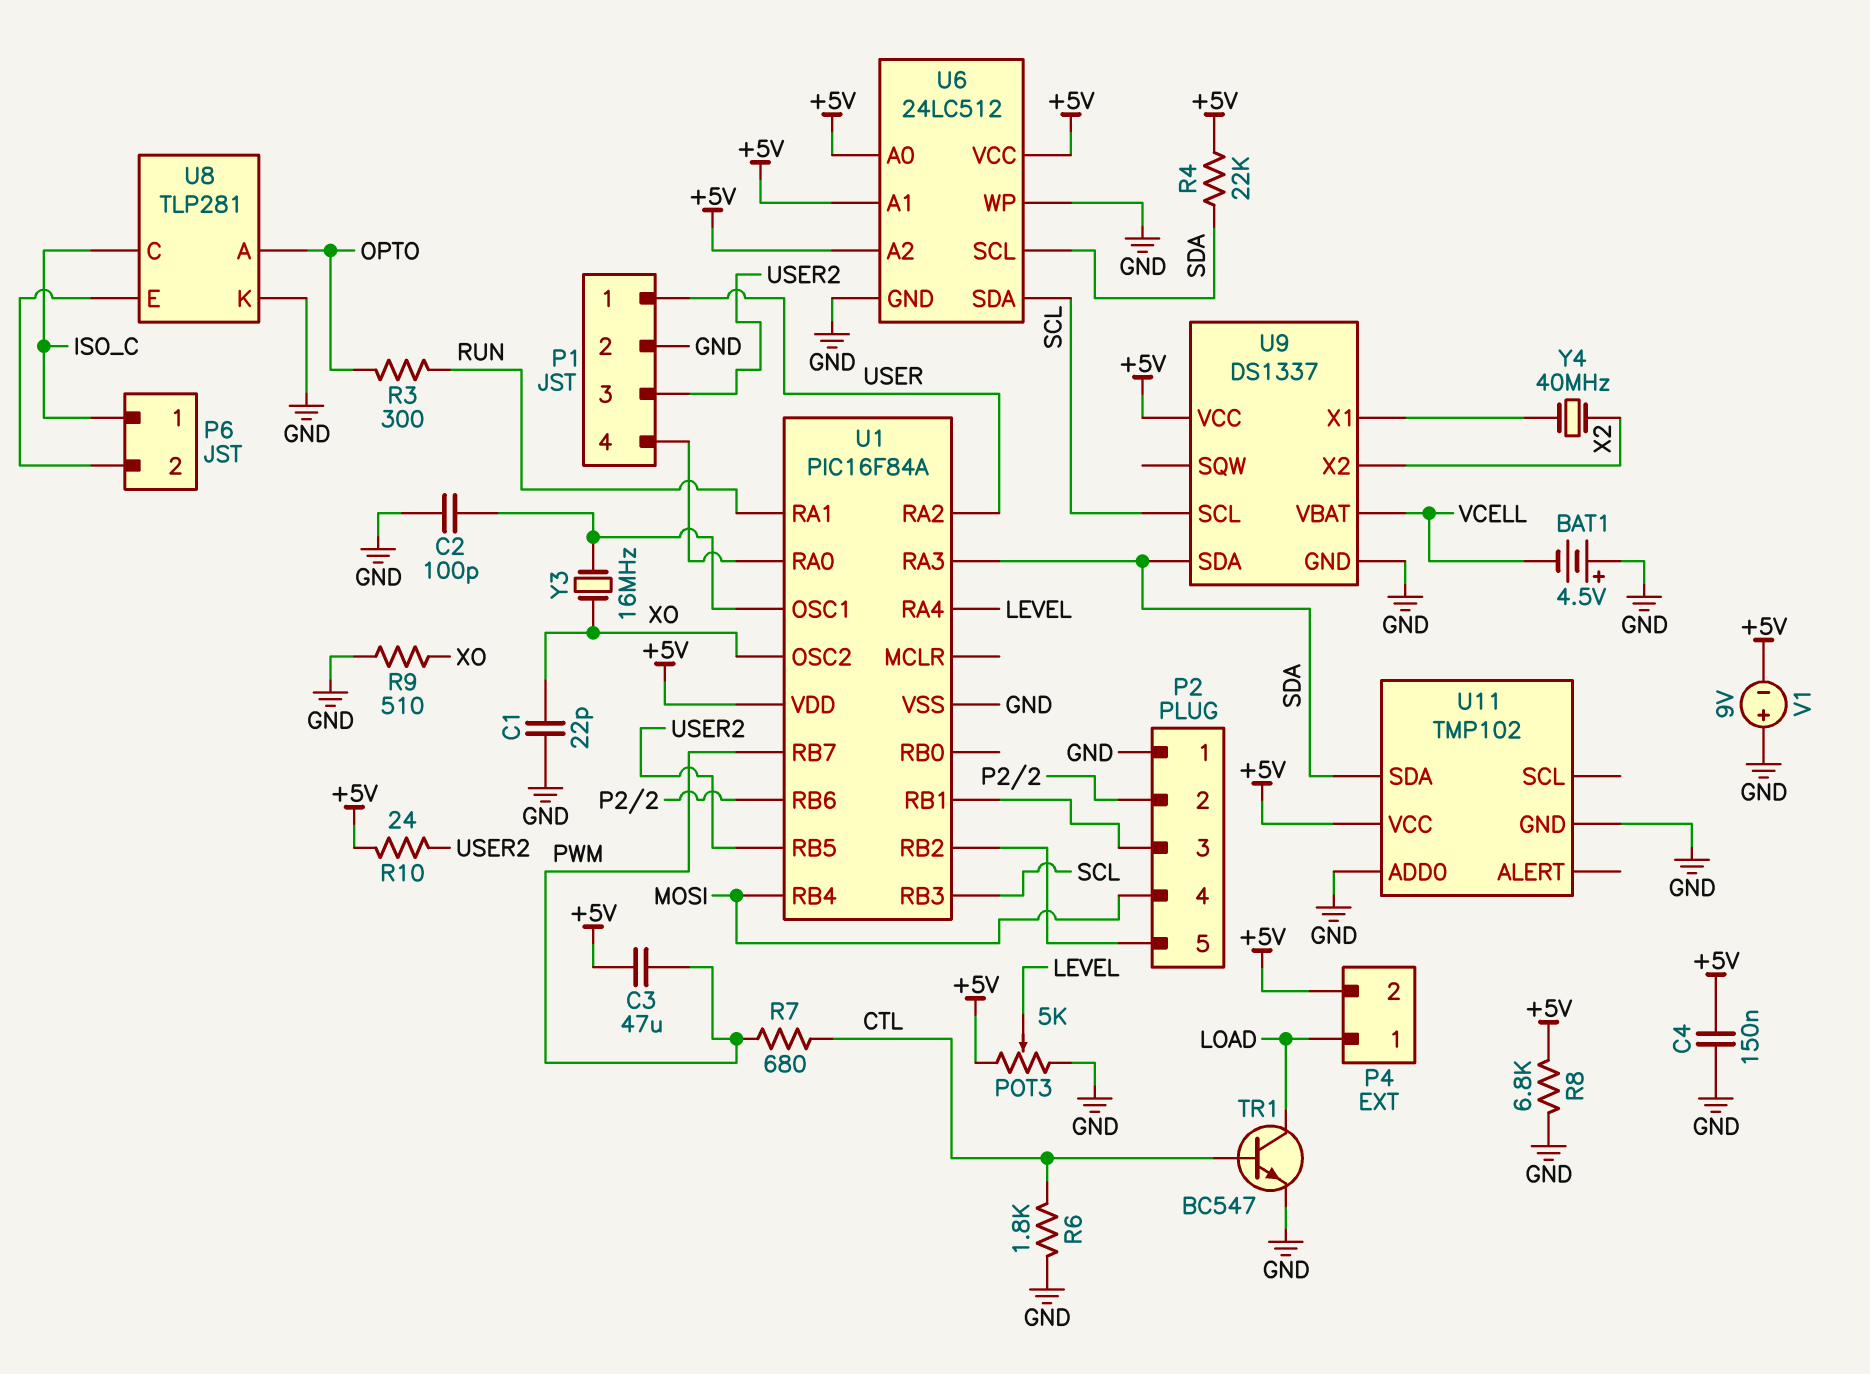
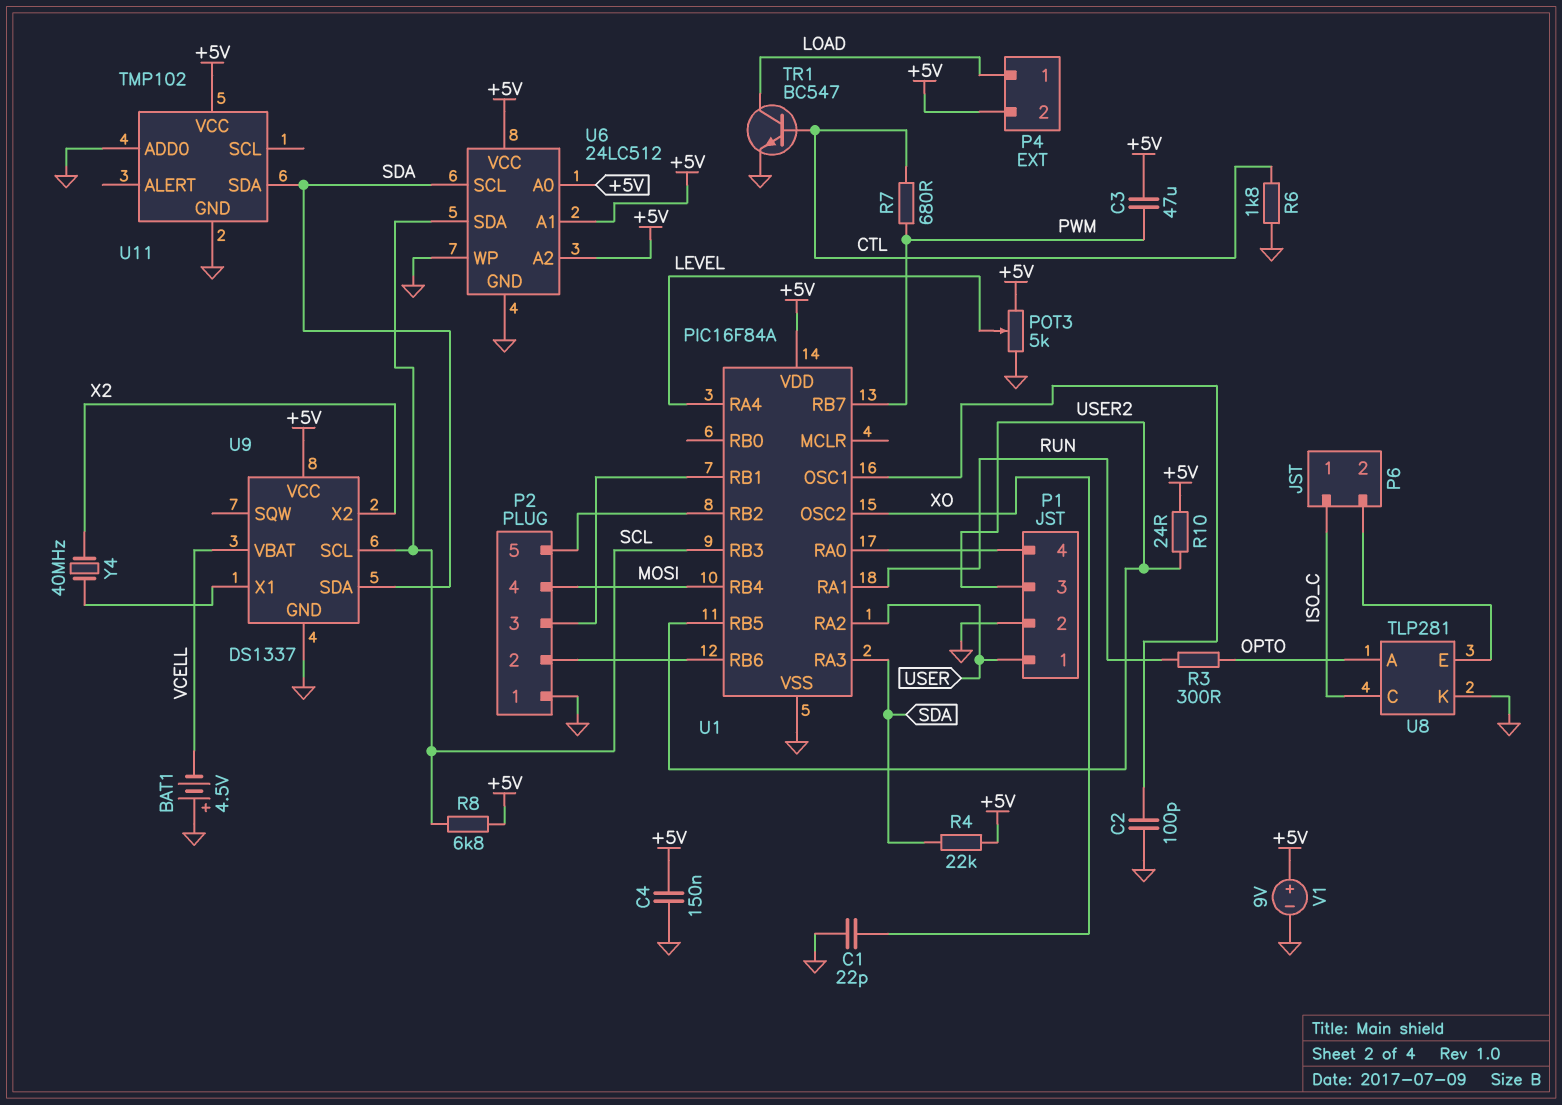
R8: 6.8k (+5V, GND) -> 6.8k (+5V, SCL)
R9: 510 (GND, XO) -> none
V1: 9V (plus GND, minus +5V) -> 9V (plus +5V, minus GND)
Y3: 16MHz (U1/OSC1, XO) -> none

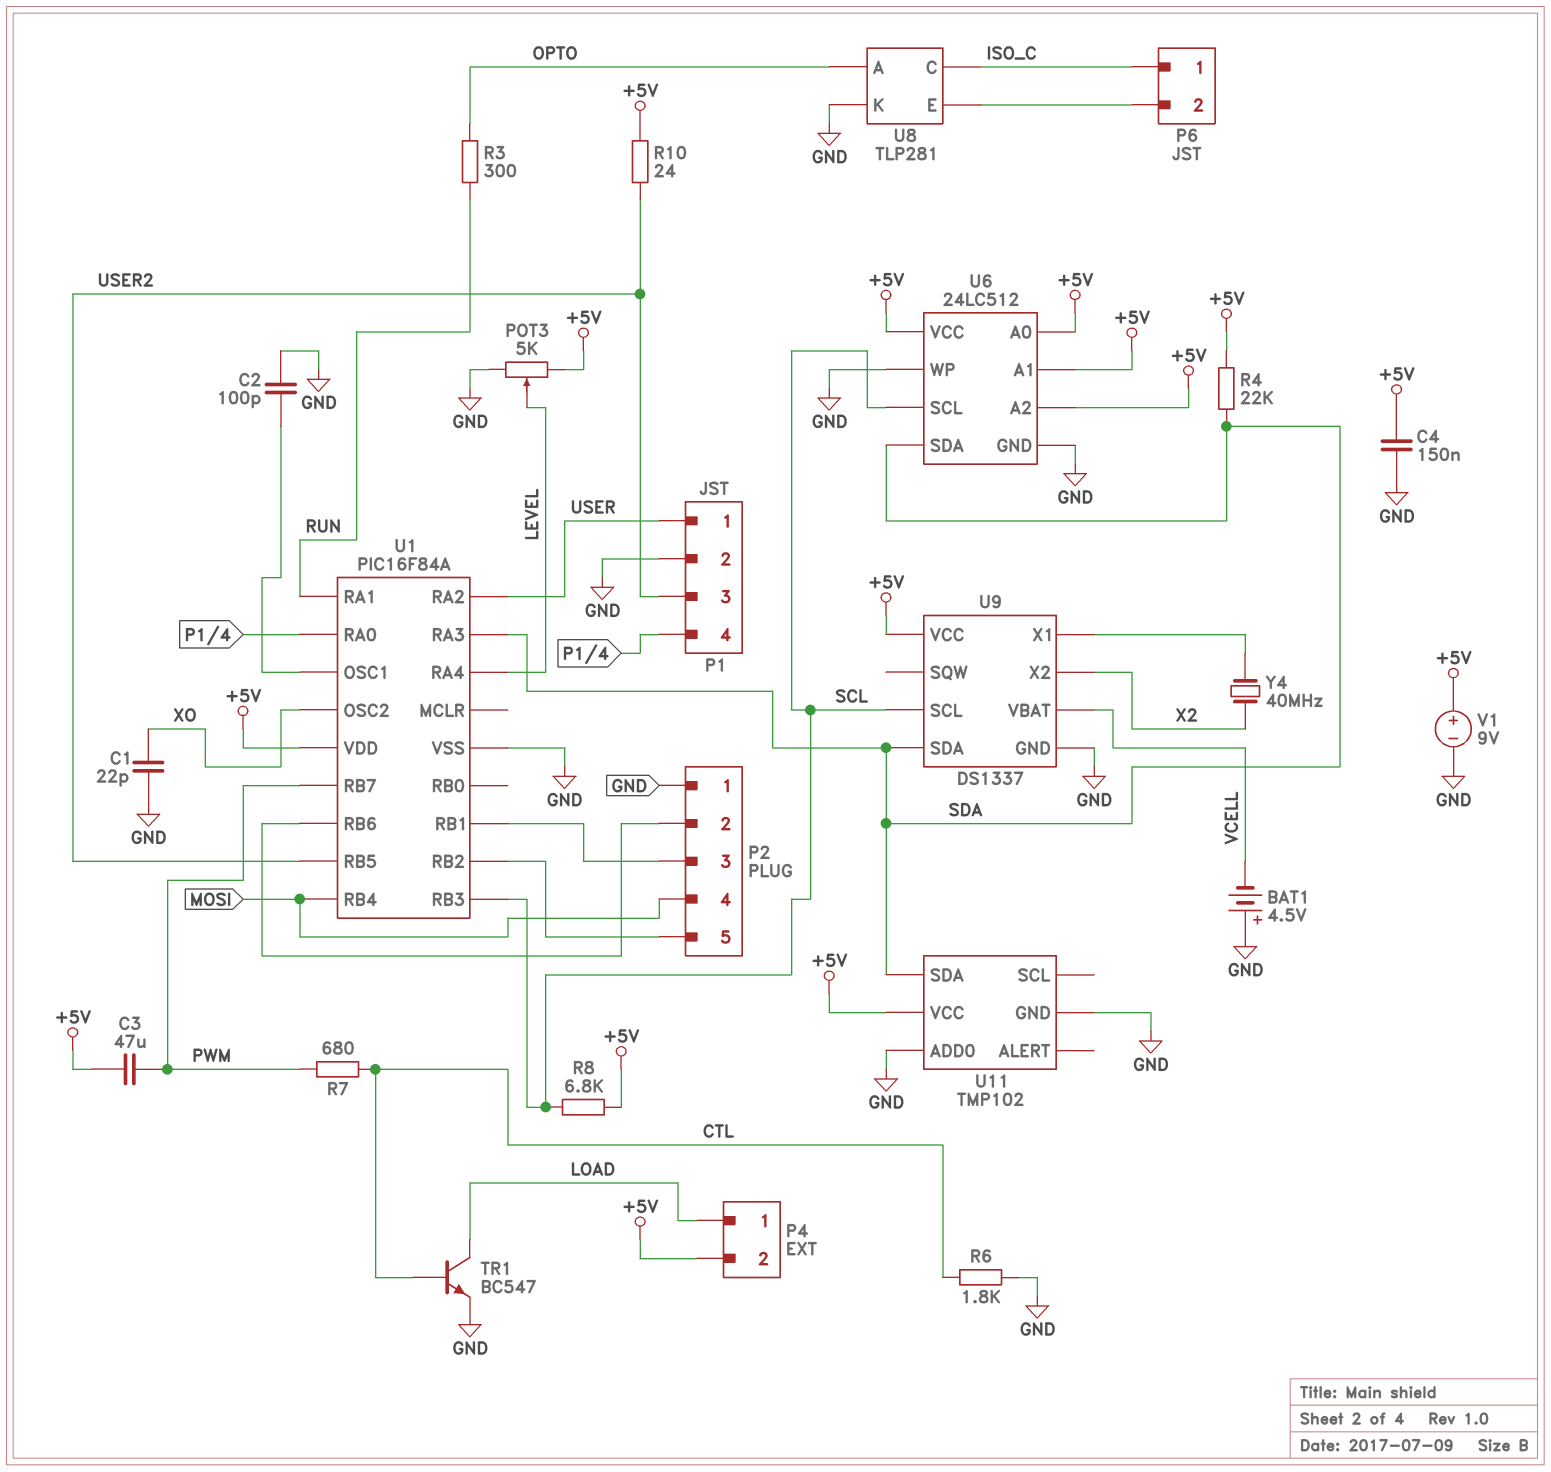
U6 pin SCL: SDA -> SCL
U6 pin SDA: SCL -> SDA

